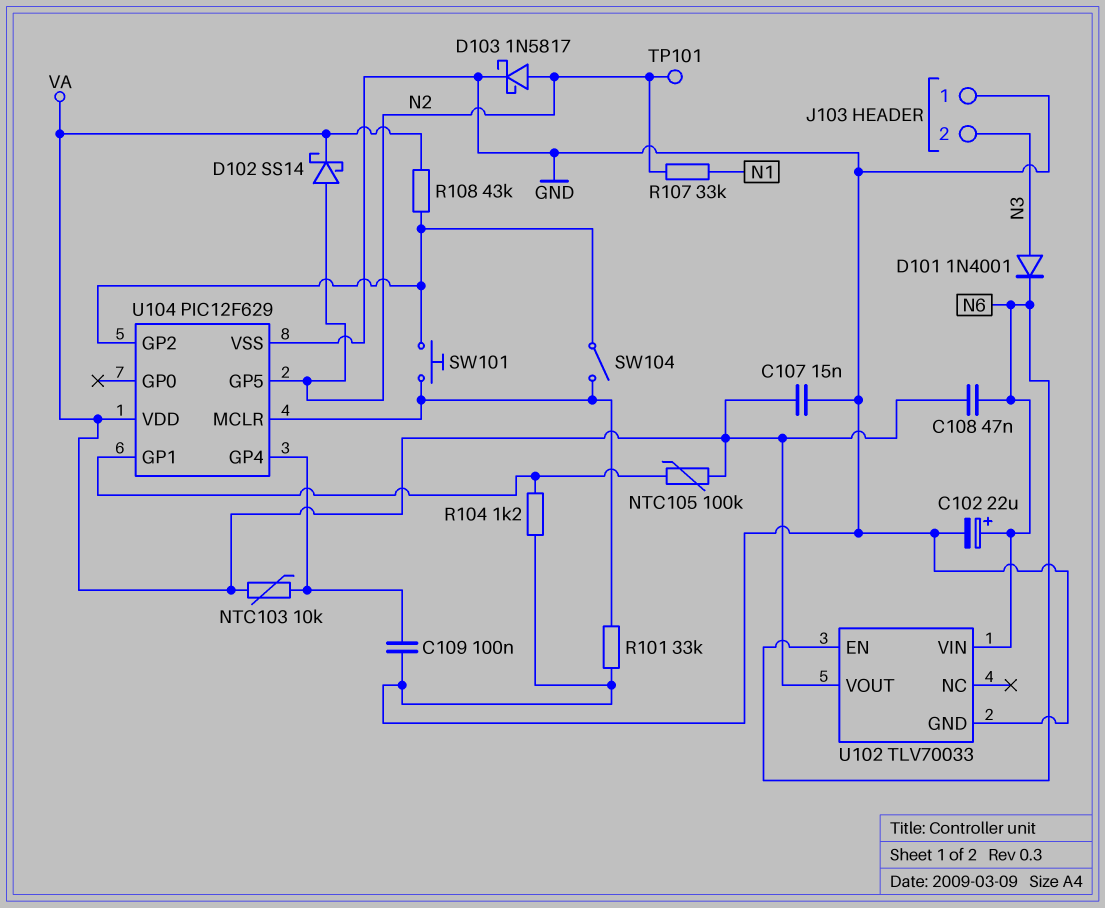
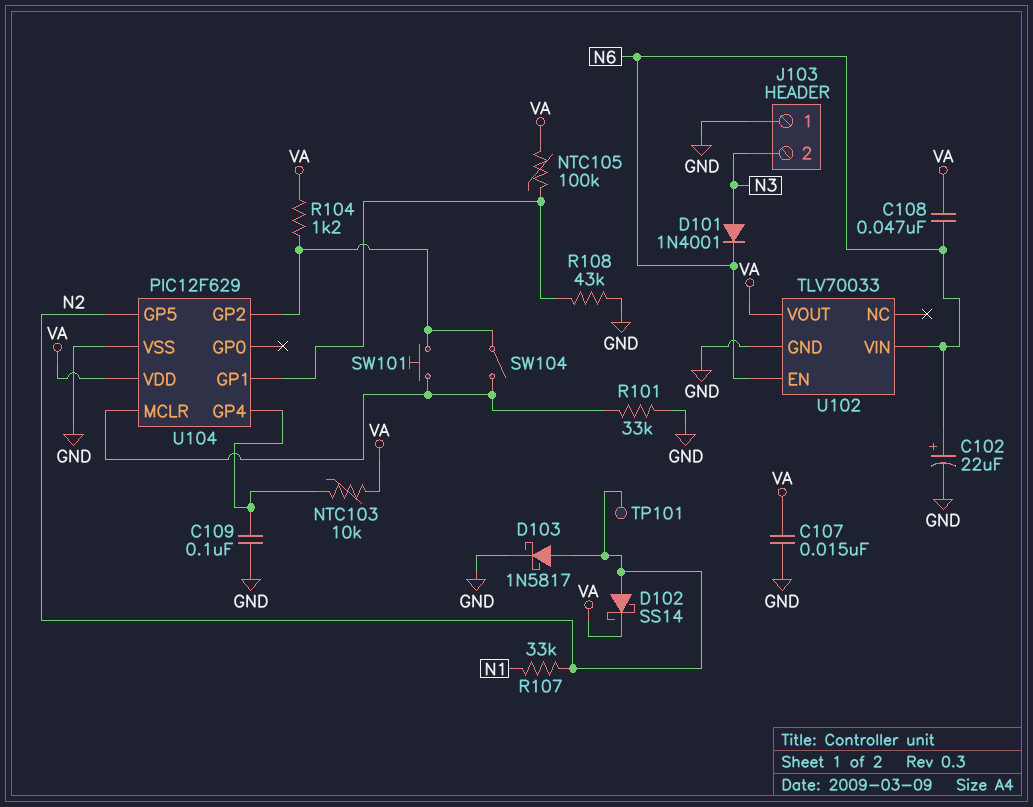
R104: 1.2k (GND, U104/GP1) -> 1.2k (U104/GP2, VA)
R108: 43k (U104/GP2, VA) -> 43k (GND, U104/GP1)

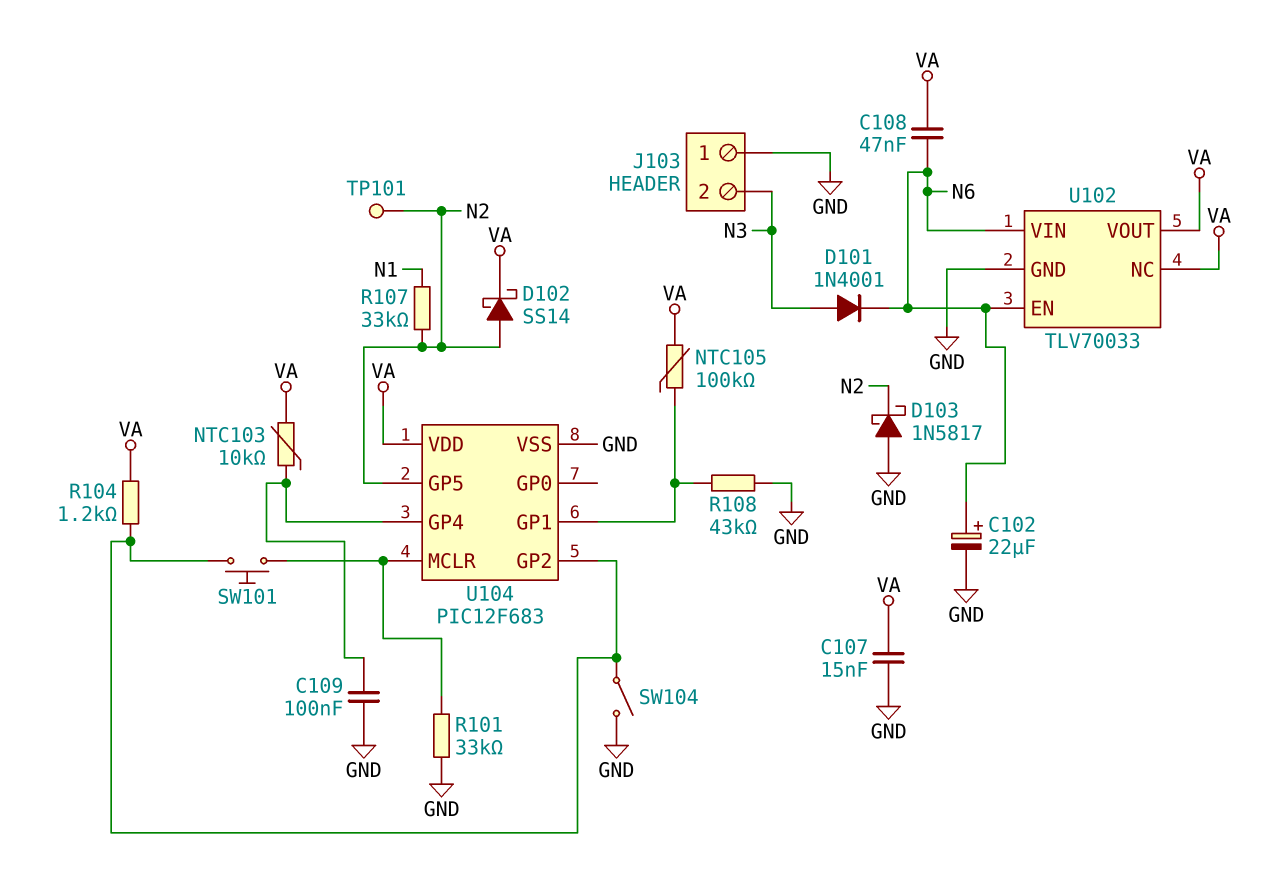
D103: schottky 1N5817 (A N2, K GND) -> schottky 1N5817 (A GND, K N2)
SW104: switch (U104/GP2, U104/MCLR) -> switch (GND, U104/GP2)
U102 pin NC: none -> VA
U104: PIC12F629 -> PIC12F683

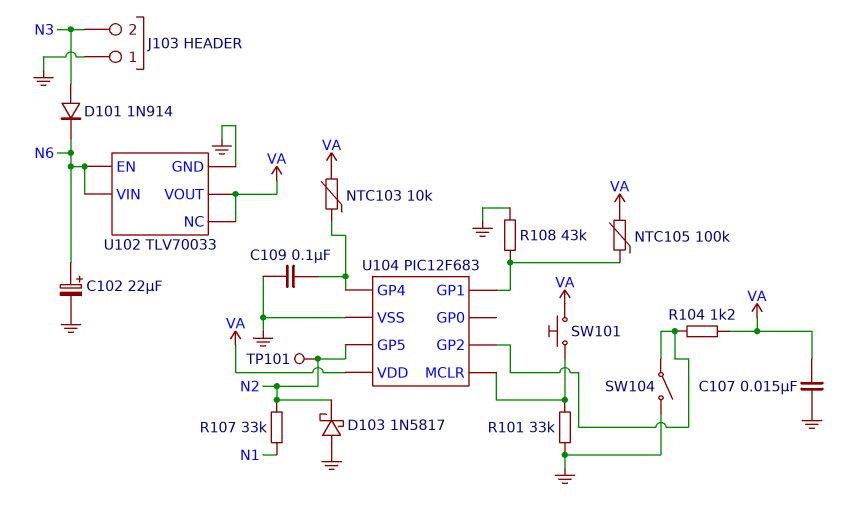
C108: 47nF (N6, VA) -> none
D101: diode 1N4001 (A N3, K N6) -> diode 1N914 (A N3, K N6)
D102: schottky SS14 (A N2, K VA) -> none
SW101: button (U104/GP2, U104/MCLR) -> button (U104/MCLR, VA)

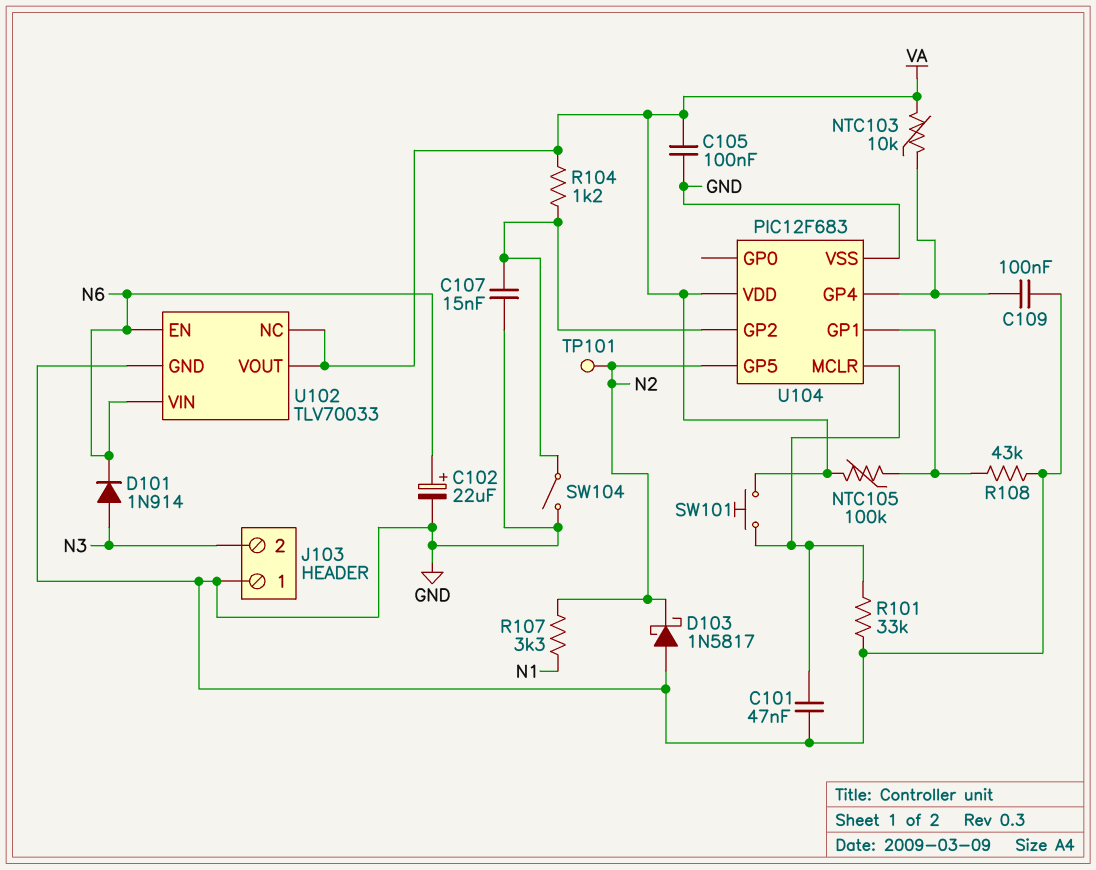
C101: none -> 47nF (GND, U104/MCLR)
C105: none -> 100nF (GND, VA)
C107: 15nF (GND, VA) -> 15nF (GND, U104/GP2)
R107: 33k (N1, N2) -> 3.3k (N1, N2)

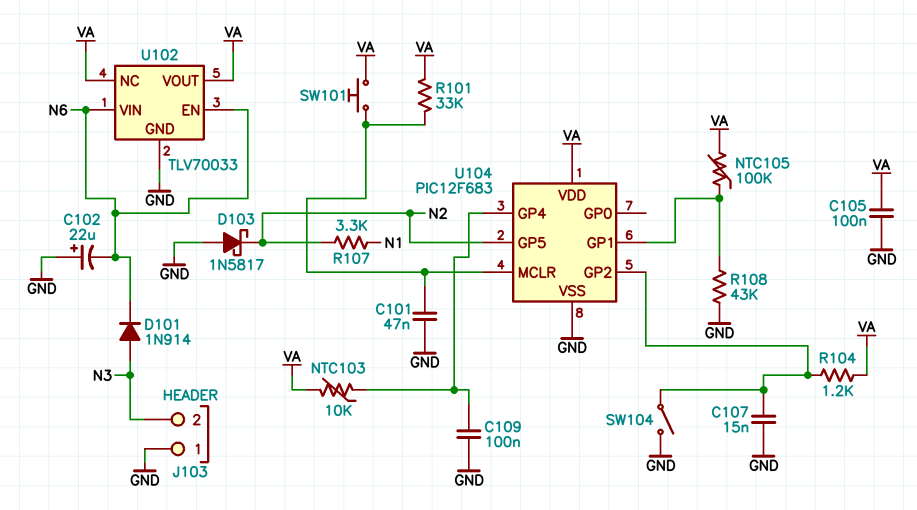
C102: 22uF (plus N6, minus GND) -> 22uF (plus GND, minus N6)
R101: 33k (GND, U104/MCLR) -> 33k (U104/MCLR, VA)
TP101: test point (N2) -> none

